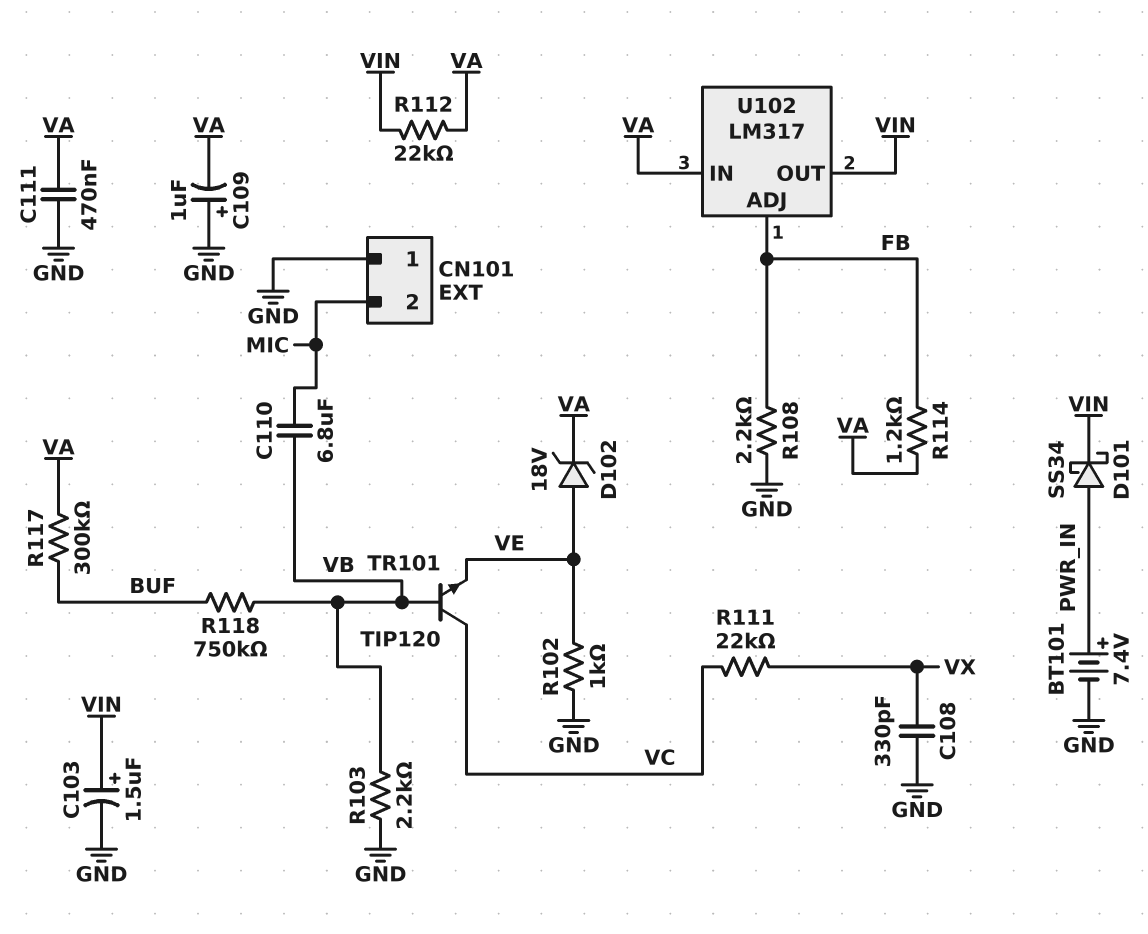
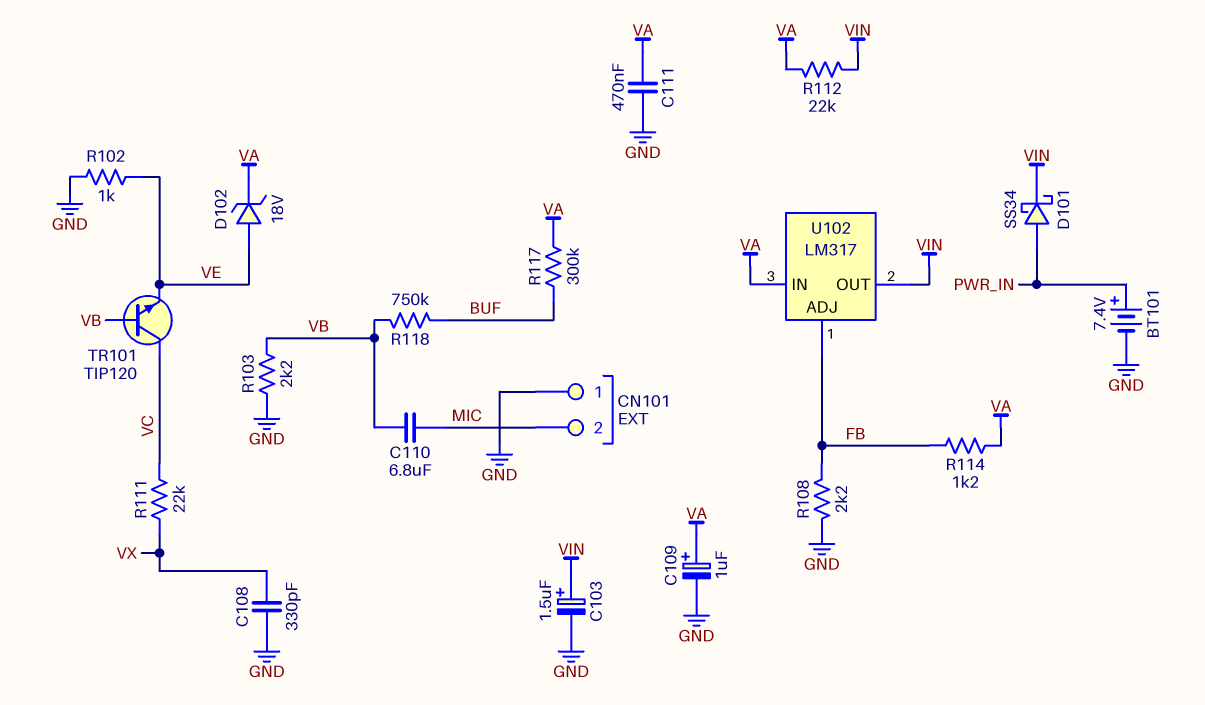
C109: 1uF (plus GND, minus VA) -> 1uF (plus VA, minus GND)

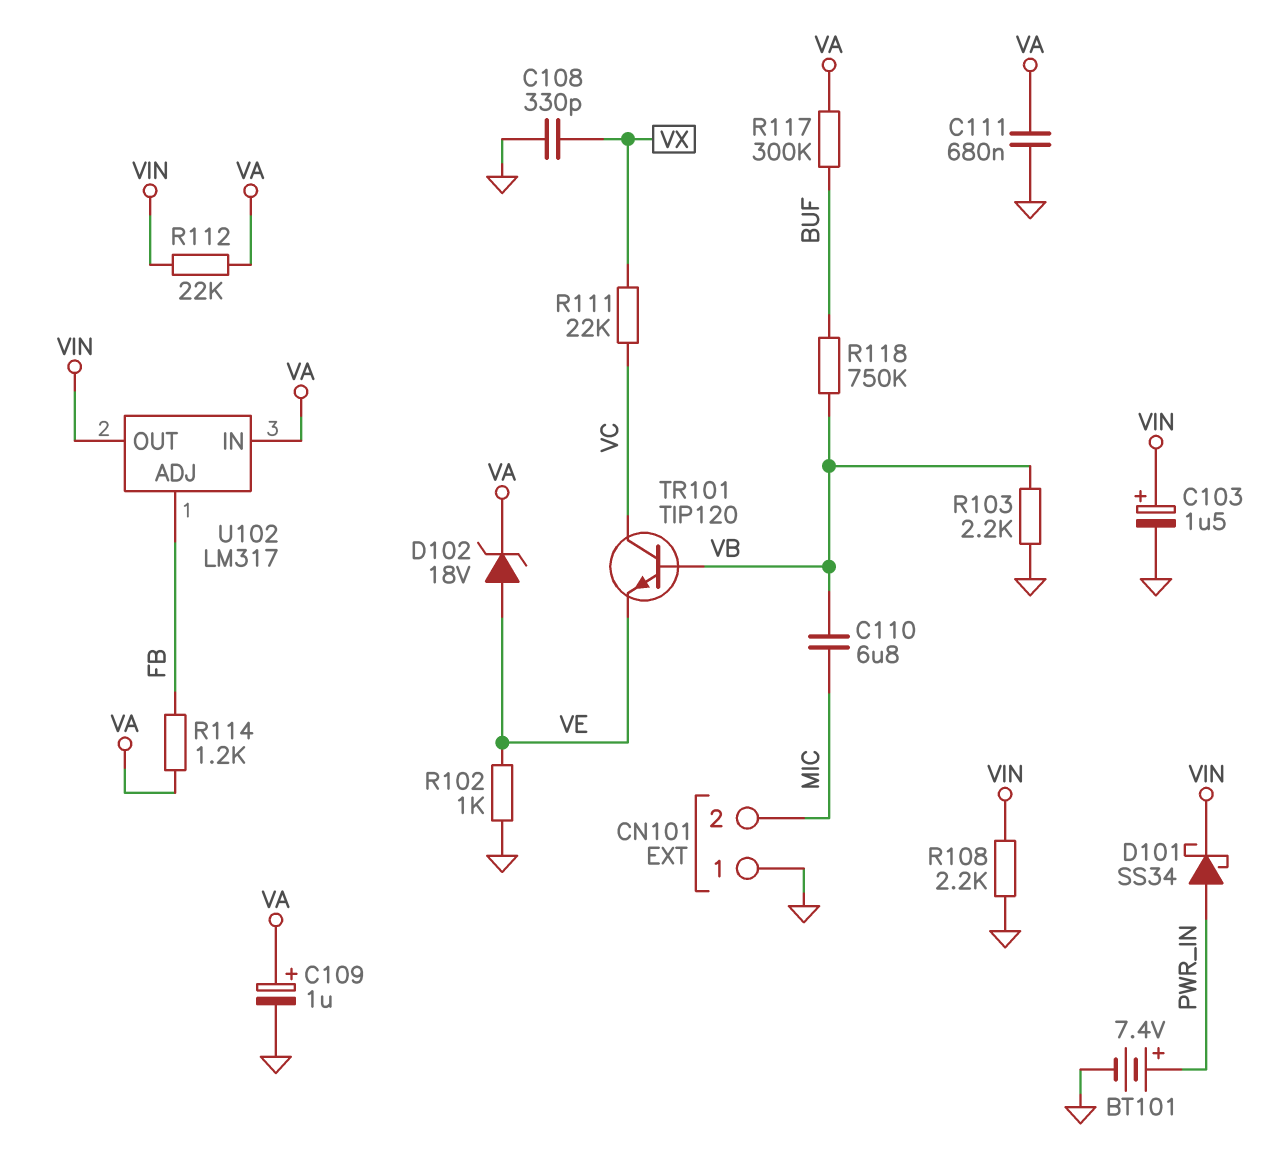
C111: 470nF (GND, VA) -> 680nF (GND, VA)
R108: 2.2k (FB, GND) -> 2.2k (GND, VIN)

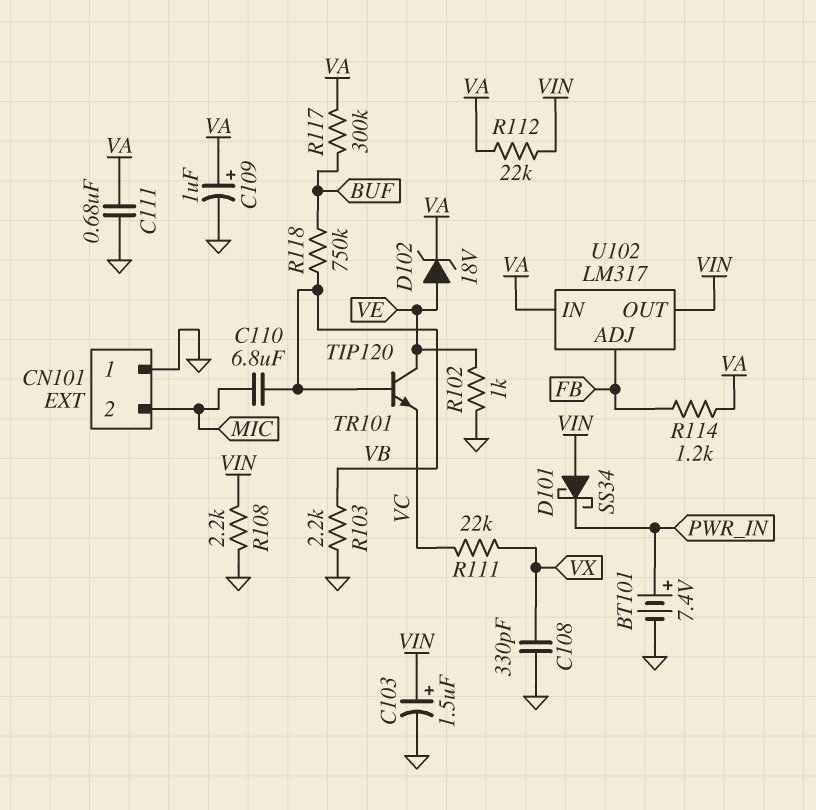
D101: schottky SS34 (A PWR_IN, K VIN) -> schottky SS34 (A VIN, K PWR_IN)
TR101: NPN TIP120 (B VB, C VC, E VE) -> NPN TIP120 (B VB, C VE, E VC)

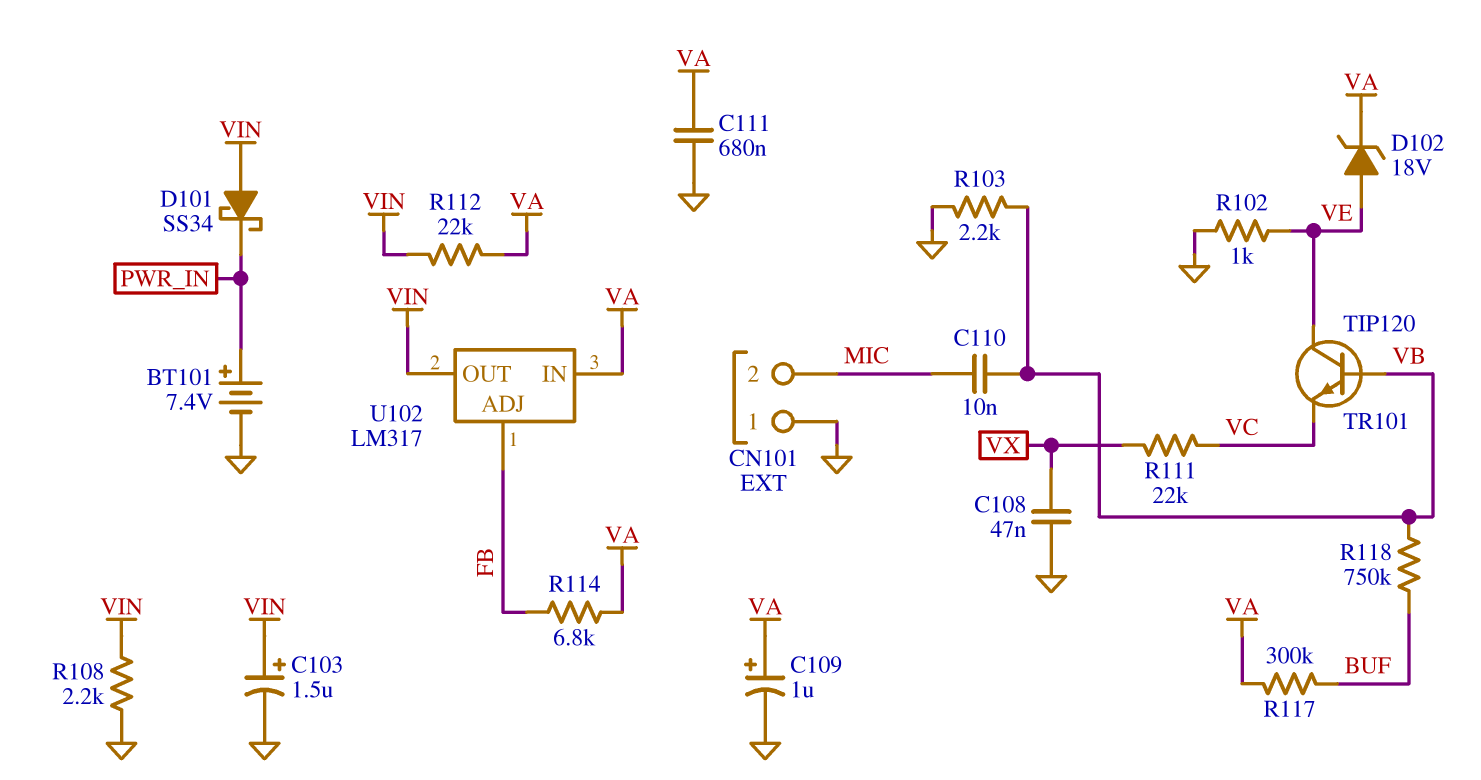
C108: 330pF (GND, VX) -> 47nF (GND, VX)
C110: 6.8uF (MIC, VB) -> 10nF (MIC, VB)
R114: 1.2k (FB, VA) -> 6.8k (FB, VA)

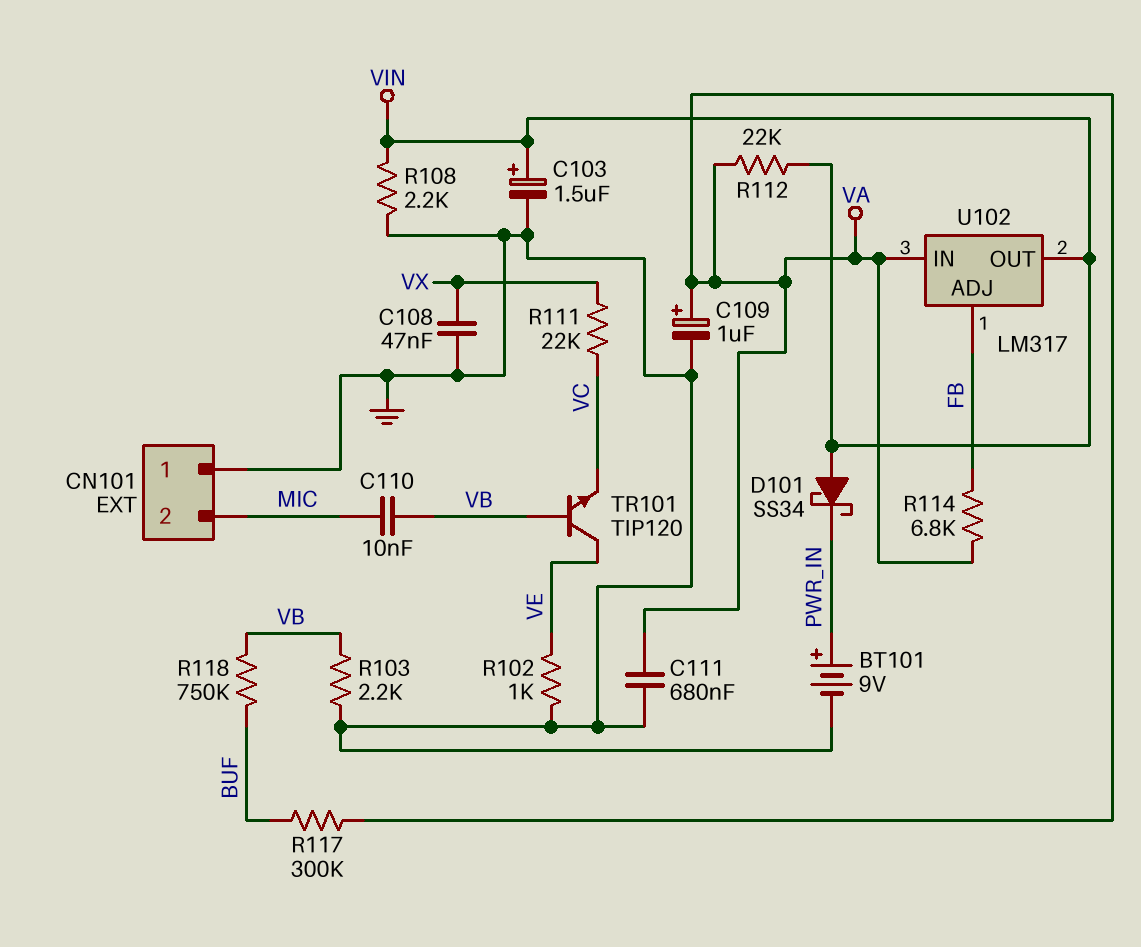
BT101: 7.4V (plus PWR_IN, minus GND) -> 9V (plus PWR_IN, minus GND)
D102: zener 18V (A VE, K VA) -> none

